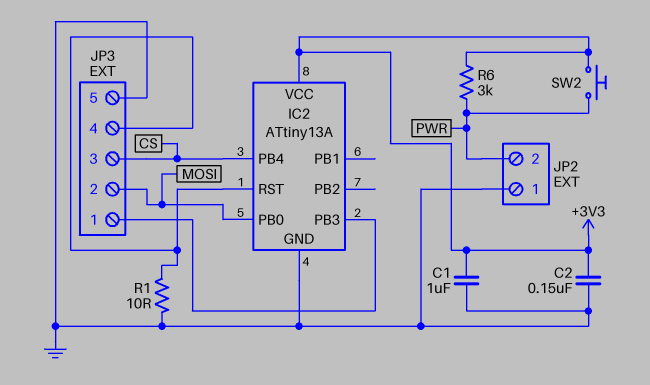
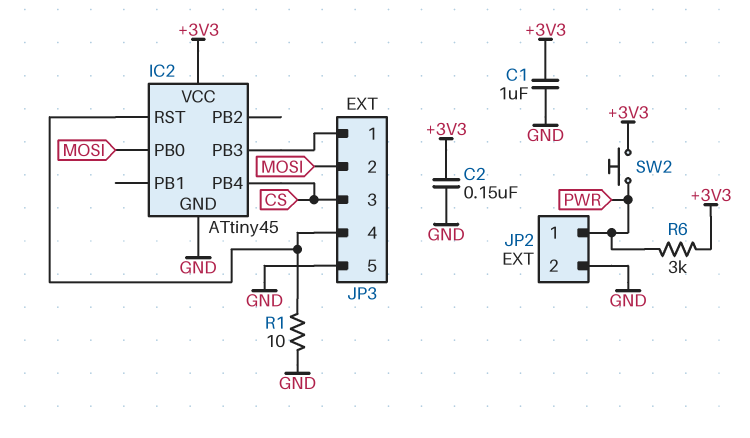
IC2: ATtiny13A -> ATtiny45
JP2 pin 1: GND -> PWR
JP2 pin 2: PWR -> GND

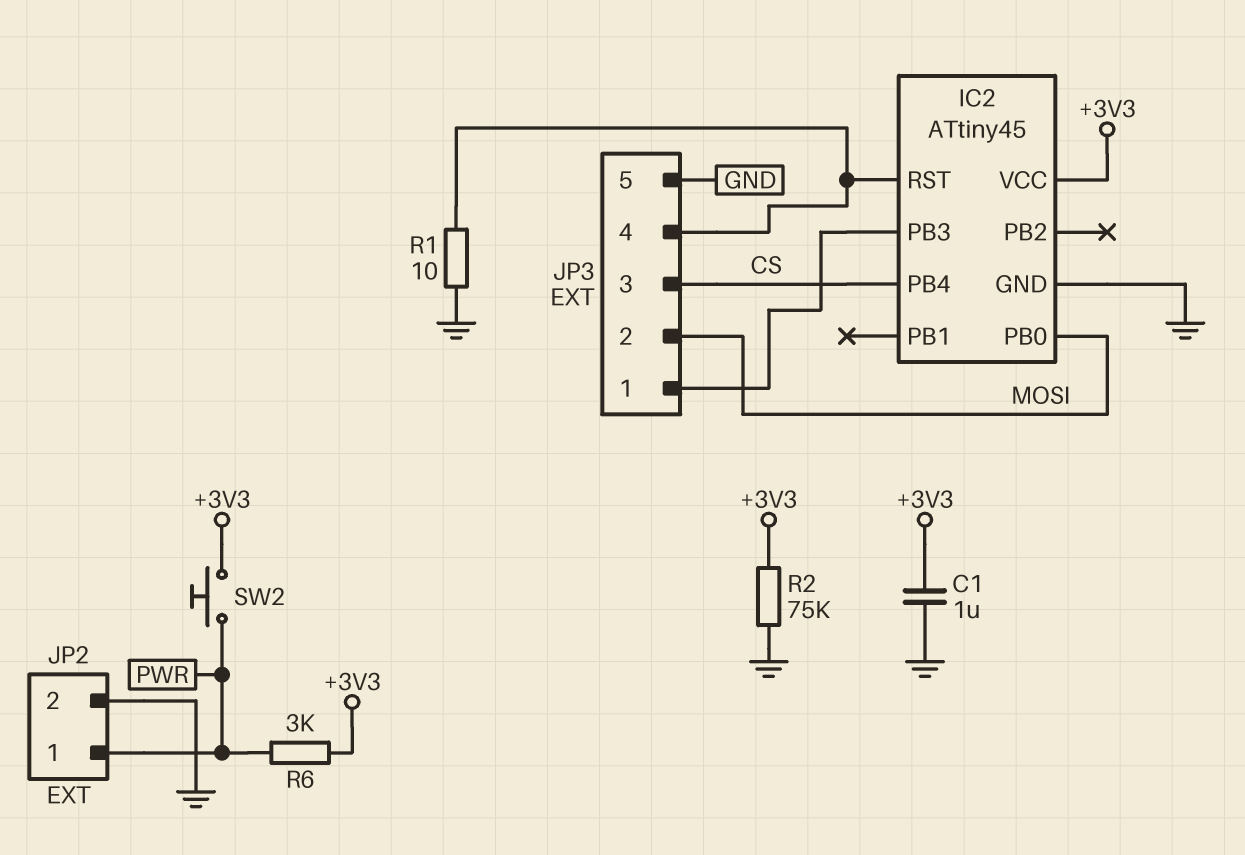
C2: 150nF (+3V3, GND) -> none
R2: none -> 75k (+3V3, GND)

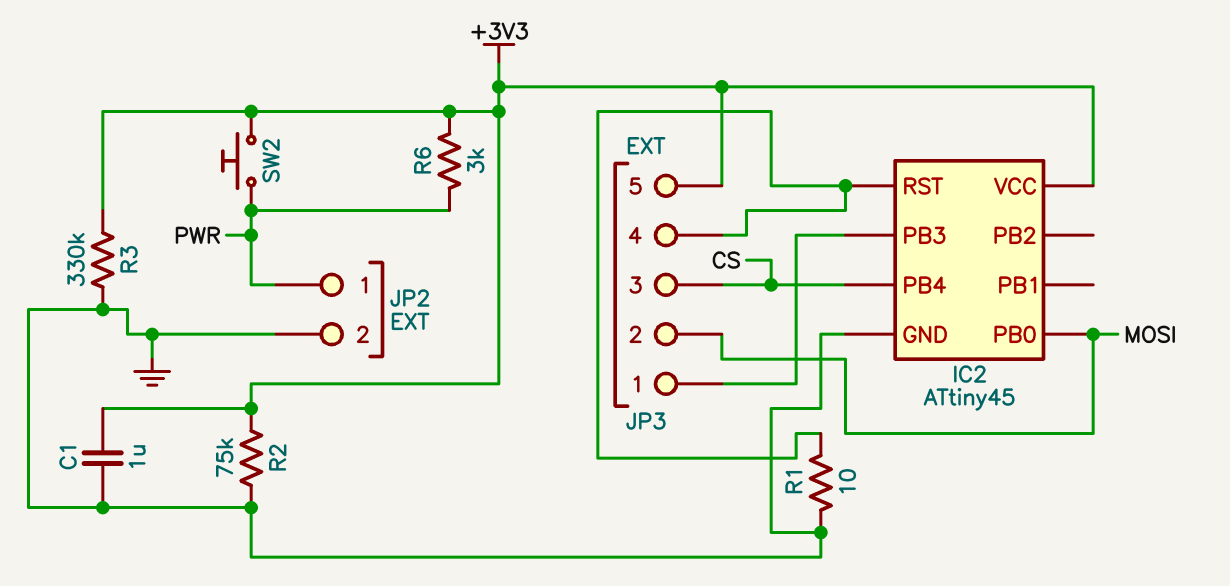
JP3 pin 5: GND -> +3V3
R3: none -> 330k (+3V3, GND)

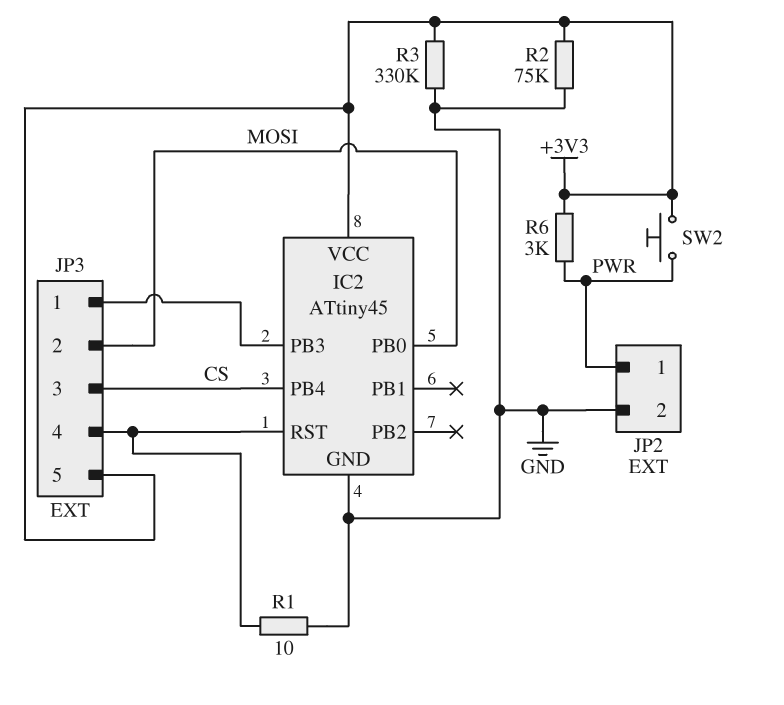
C1: 1uF (+3V3, GND) -> none

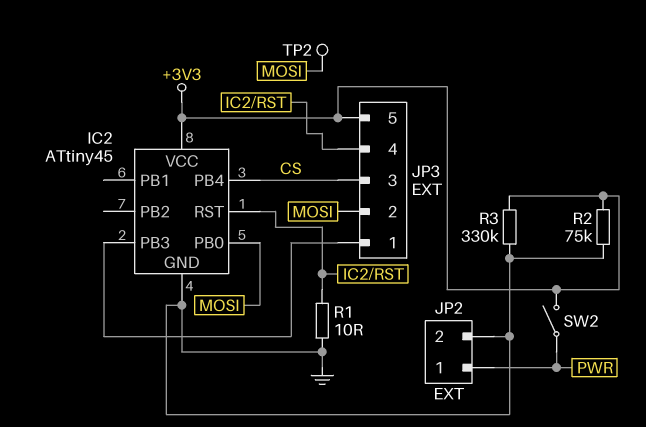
R6: 3k (+3V3, PWR) -> none
SW2: button (+3V3, PWR) -> switch (+3V3, PWR)
TP2: none -> test point (MOSI)

